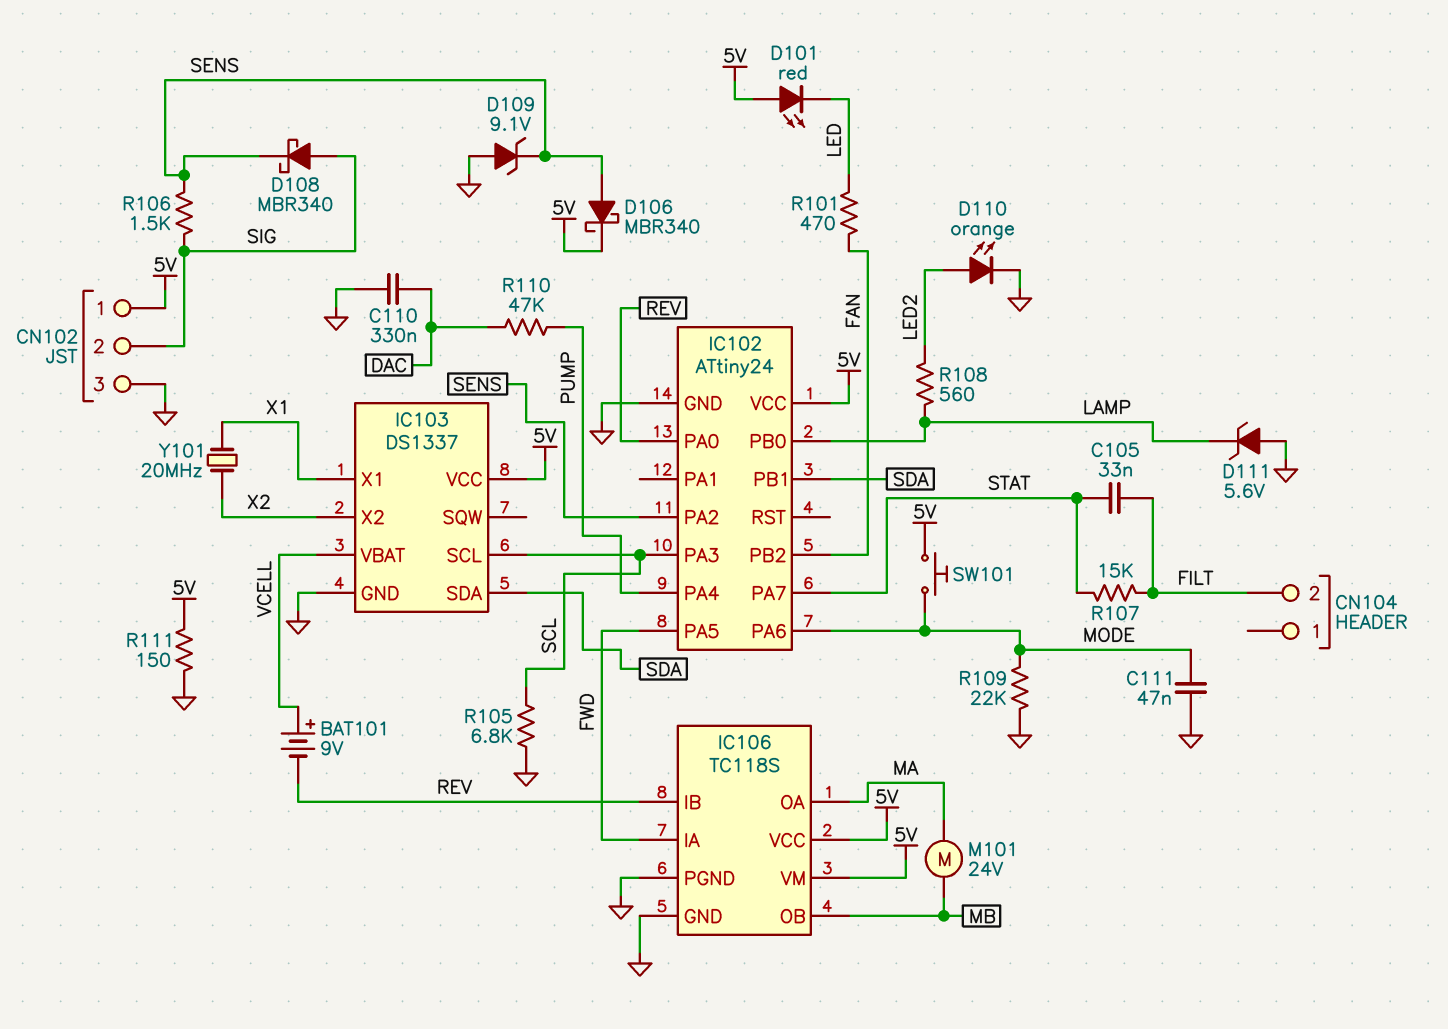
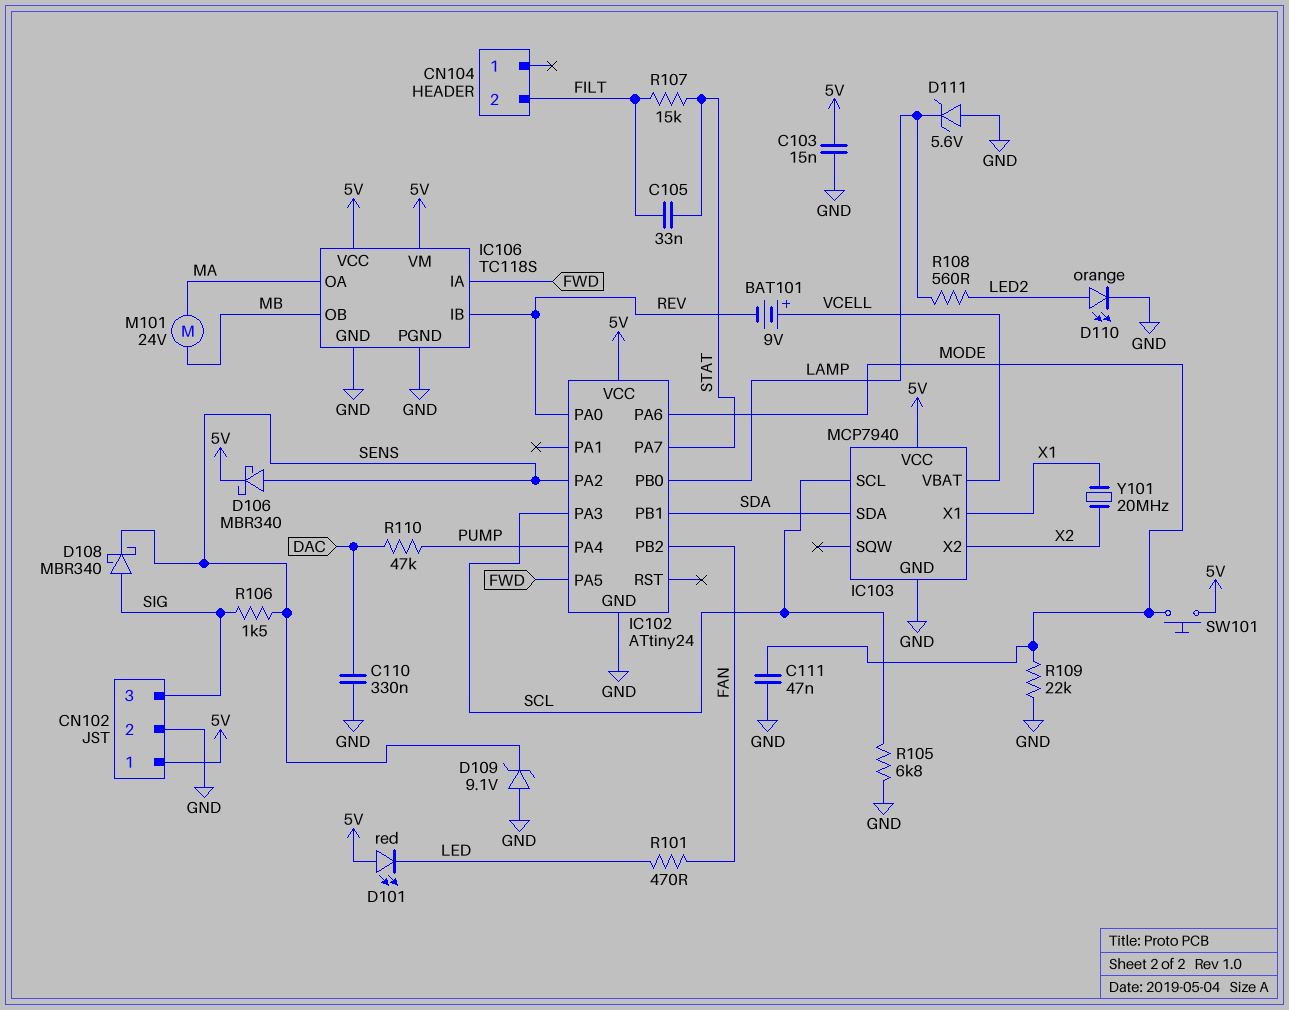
C103: none -> 15nF (5V, GND)
CN102 pin 2: SIG -> GND
CN102 pin 3: GND -> SIG
IC103: DS1337 -> MCP7940
R111: 150 (5V, GND) -> none

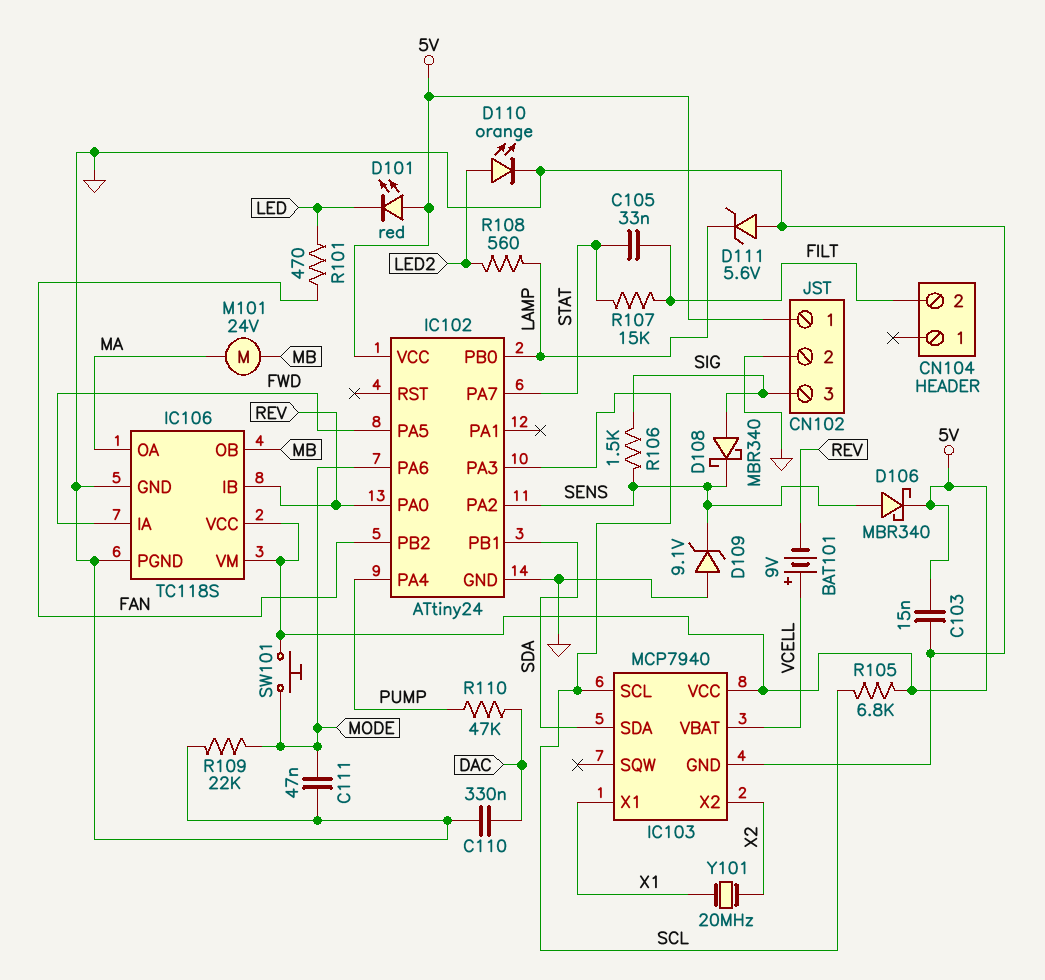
R105: 6.8k (GND, SCL) -> 6.8k (5V, SCL)

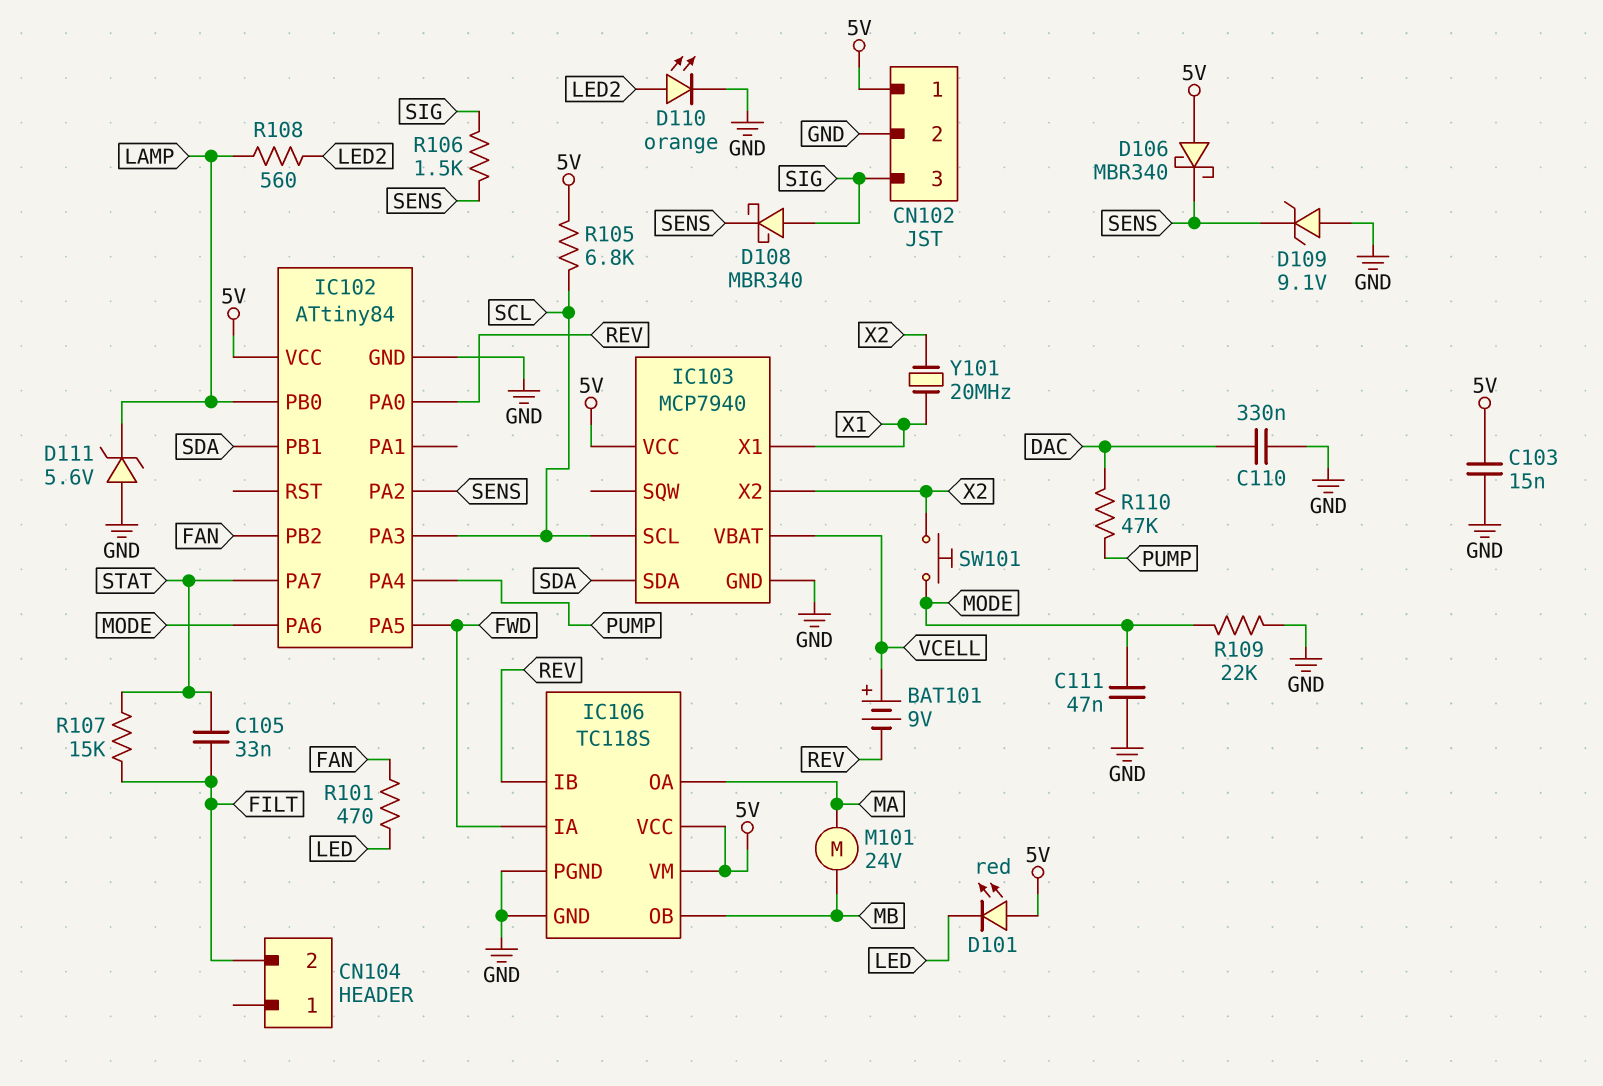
D106: schottky MBR340 (A SENS, K 5V) -> schottky MBR340 (A 5V, K SENS)
IC102: ATtiny24 -> ATtiny84
SW101: button (5V, MODE) -> button (MODE, X2)

